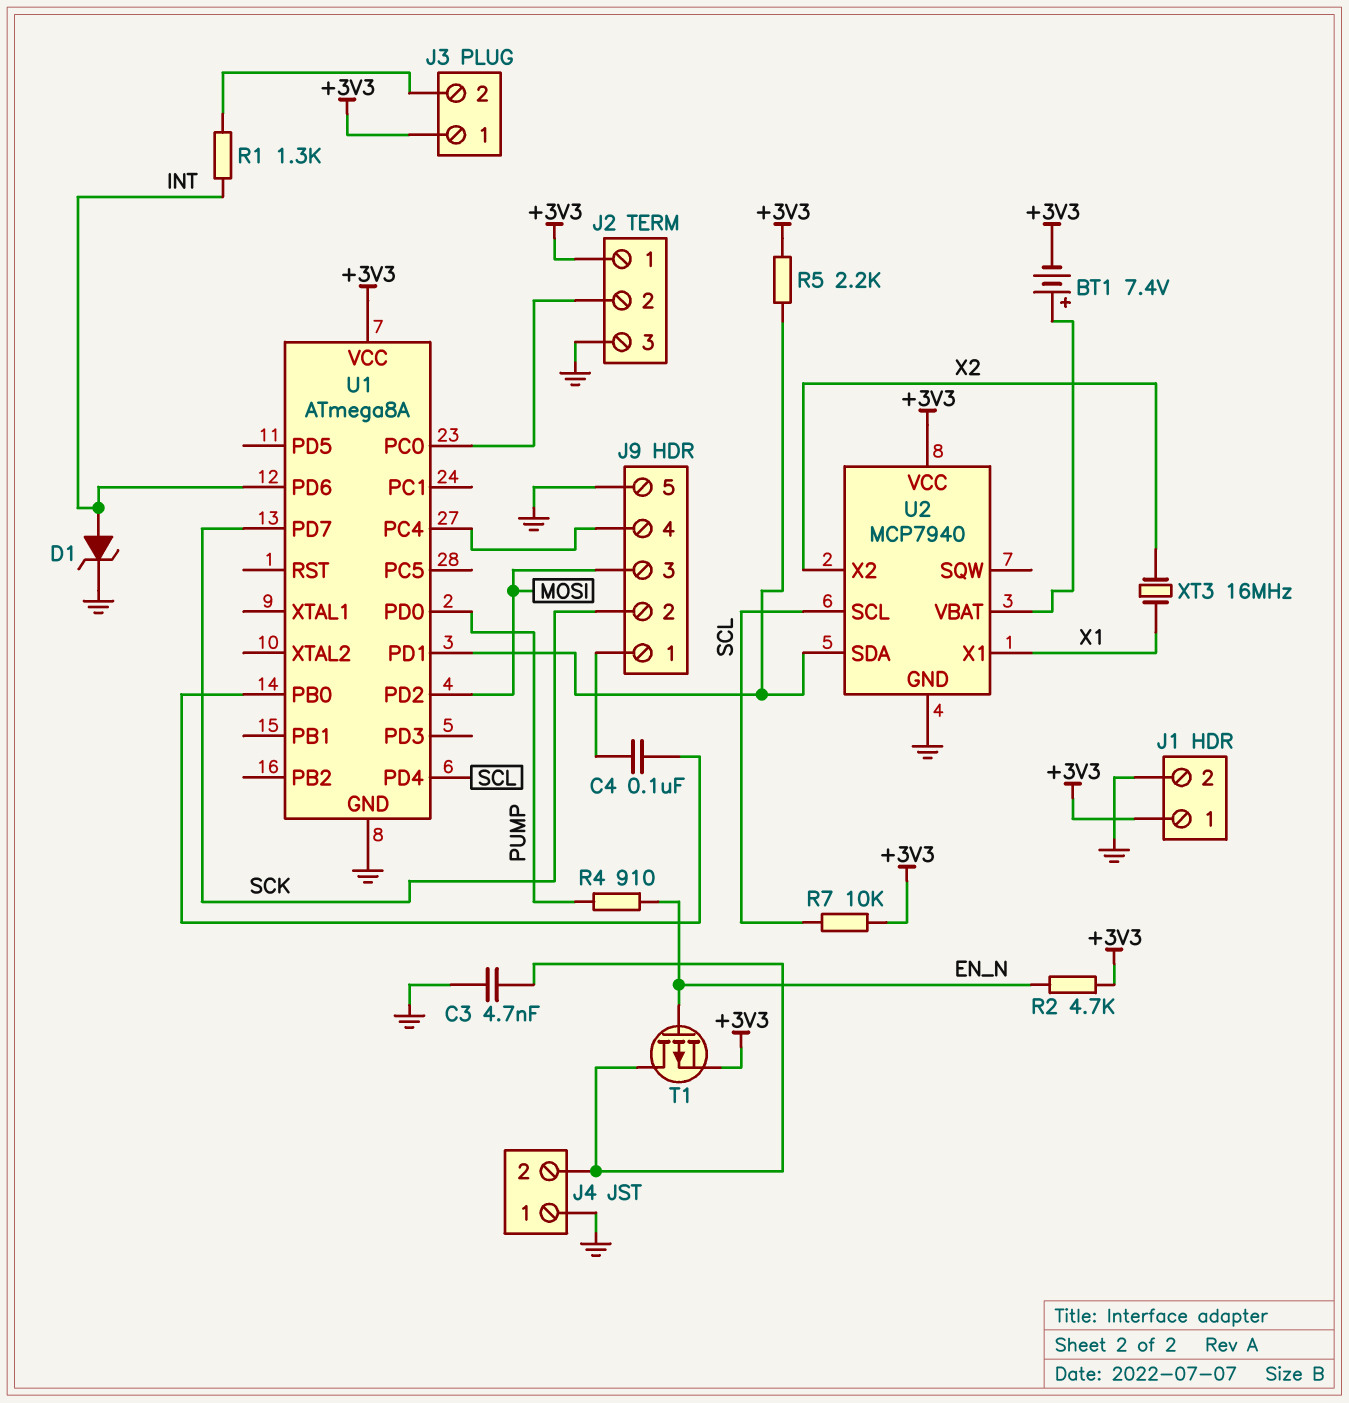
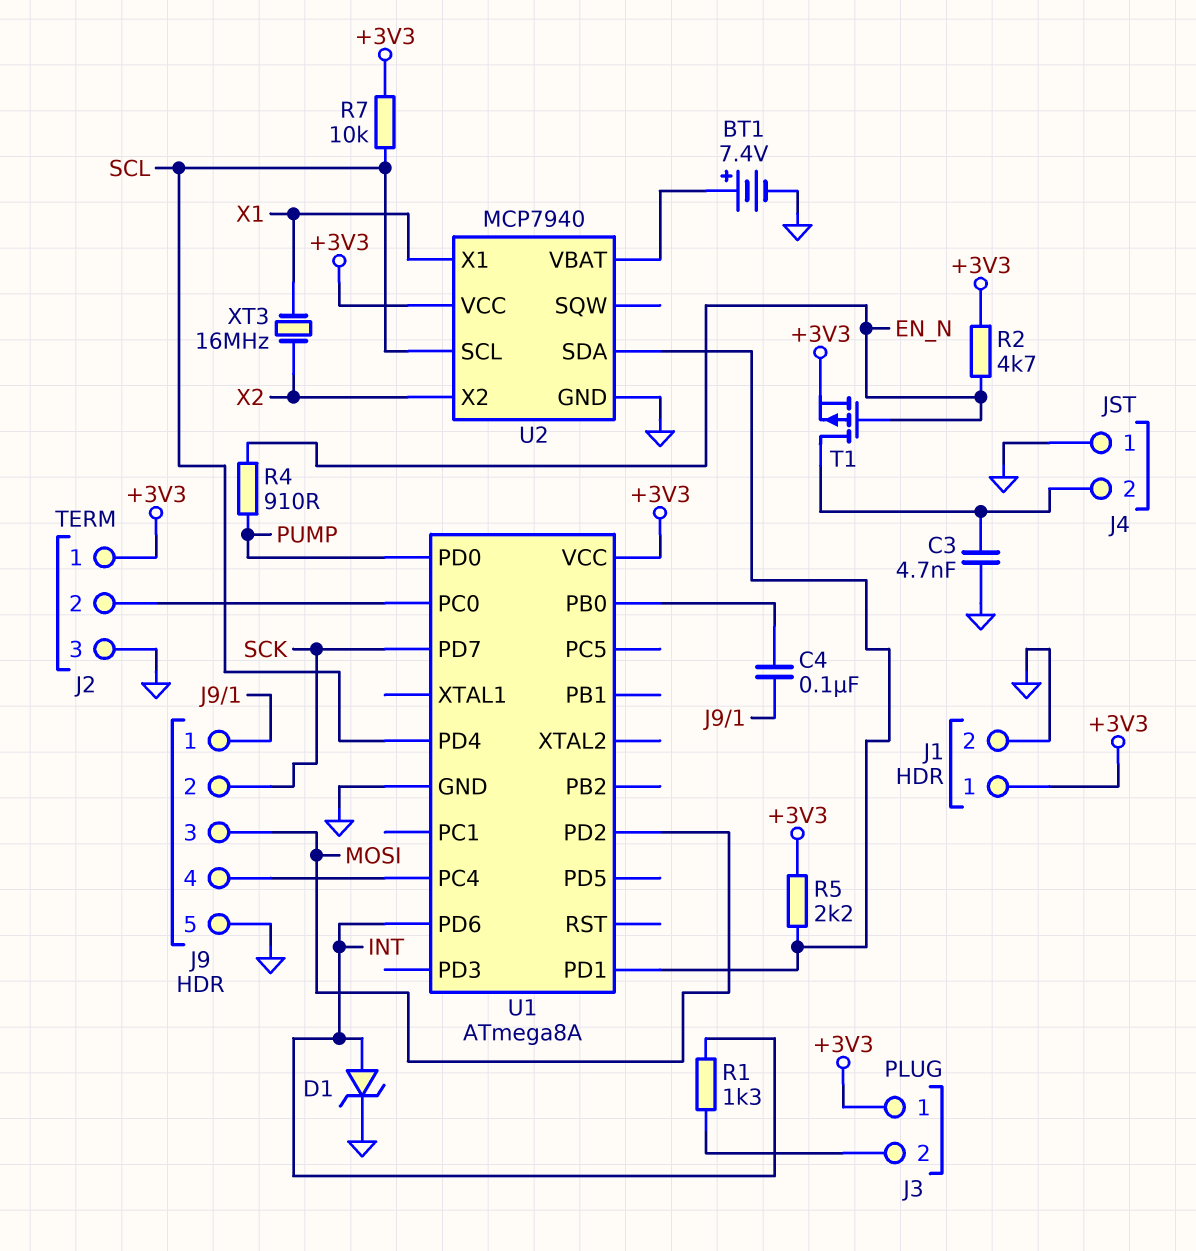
BT1: 7.4V (plus U2/VBAT, minus +3V3) -> 7.4V (plus U2/VBAT, minus GND)

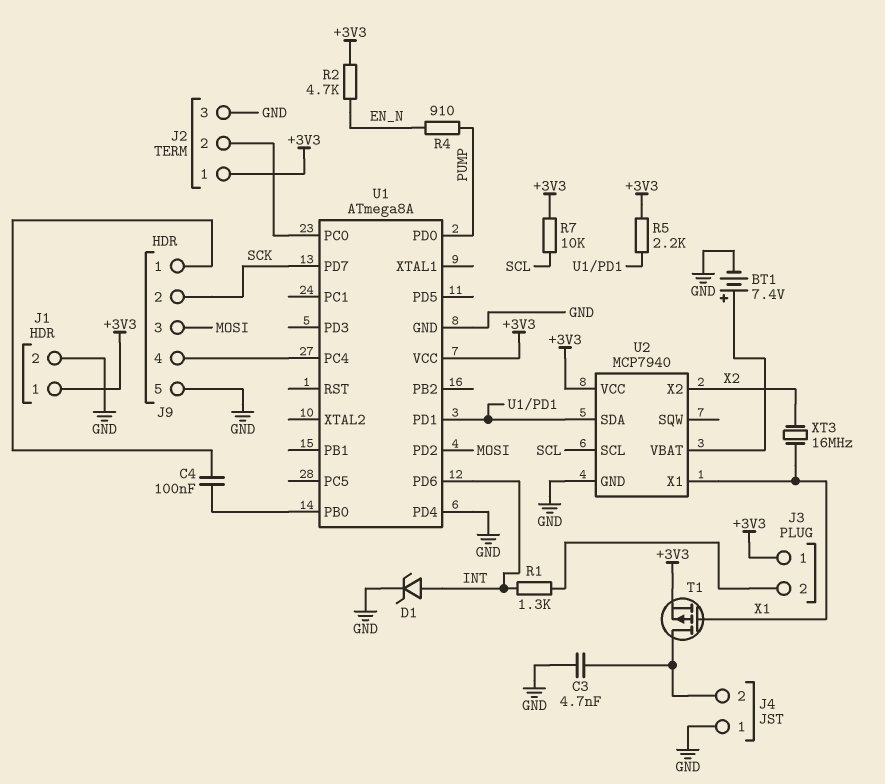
T1: PMOS (G EN_N, D J4/2, S +3V3) -> PMOS (G X1, D J4/2, S +3V3)
U1 pin PD4: SCL -> GND

